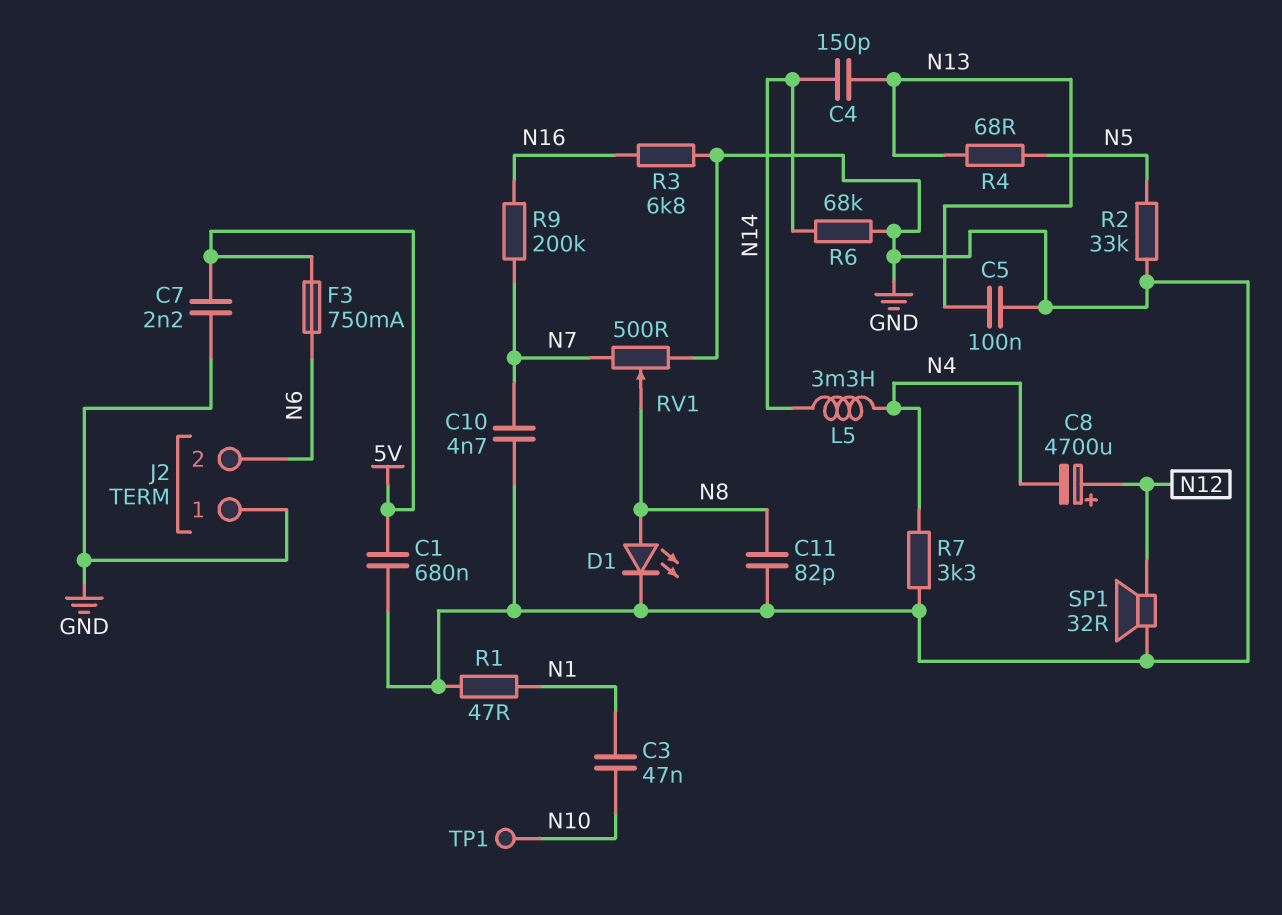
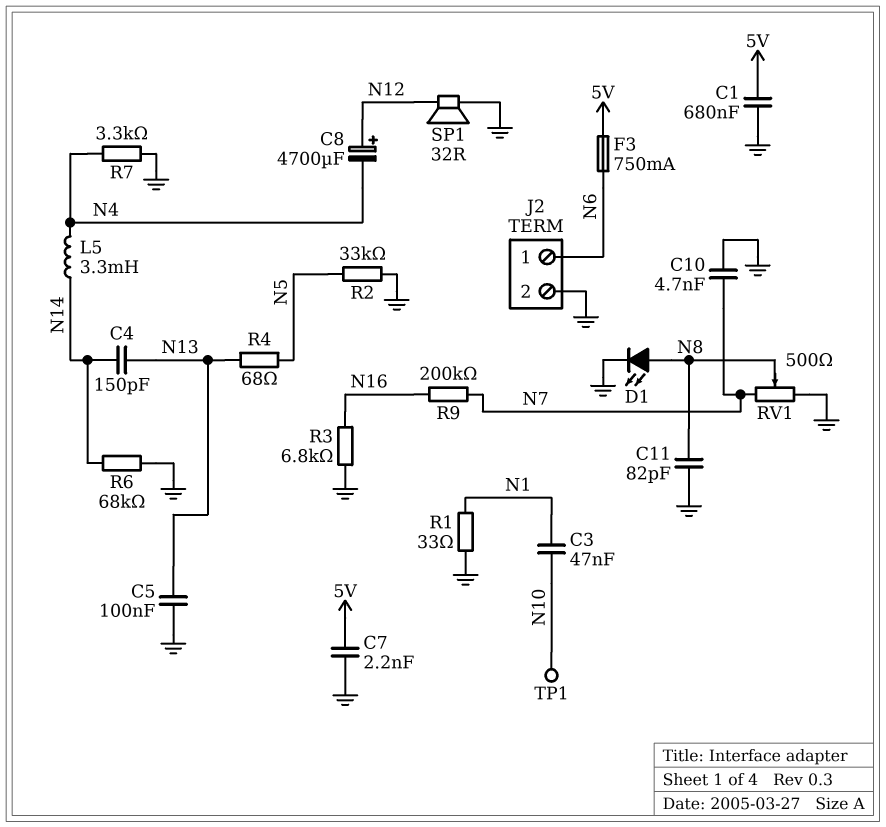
J2 pin 1: GND -> N6
J2 pin 2: N6 -> GND
R1: 47 (GND, N1) -> 33 (GND, N1)

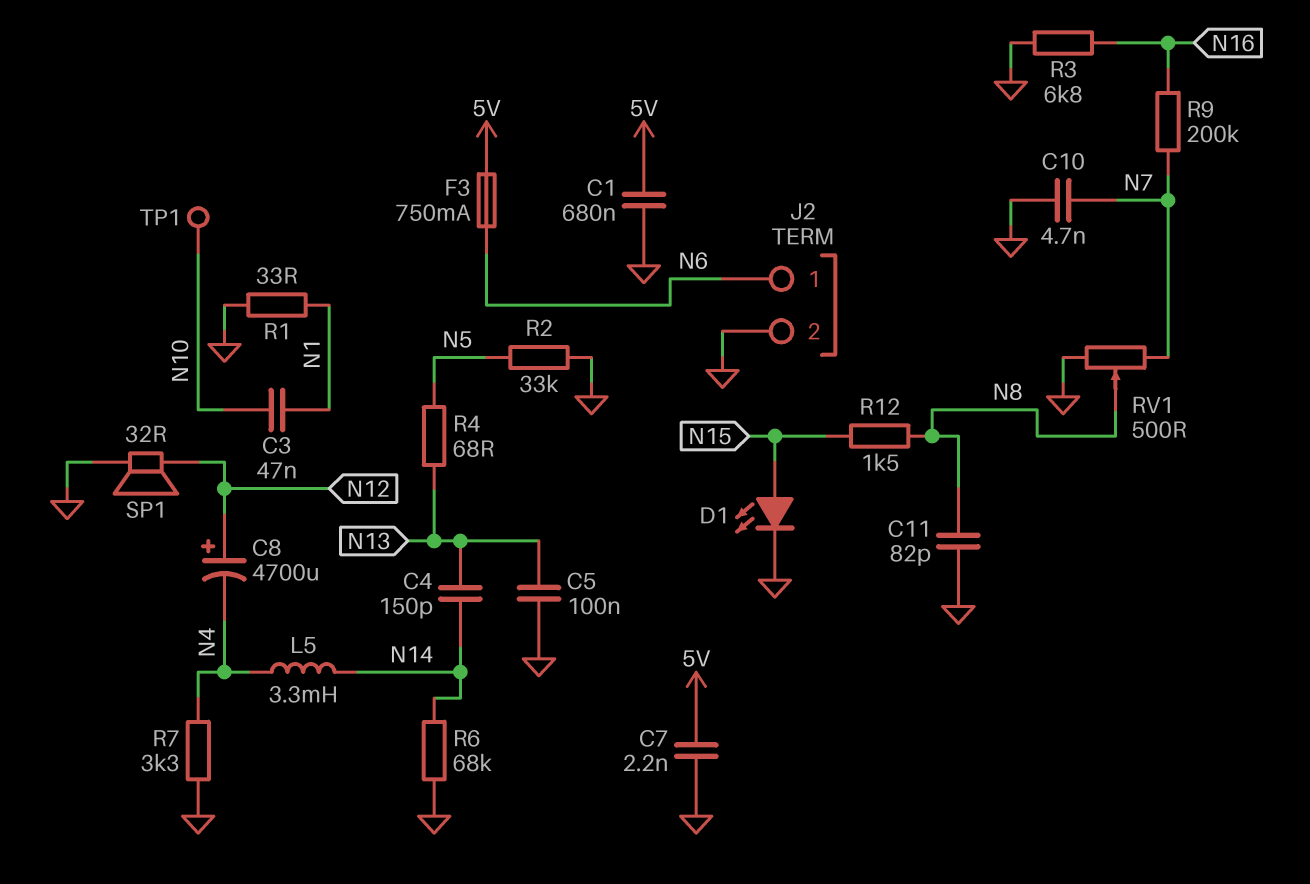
D1: LED (A N8, K GND) -> LED (A N15, K GND)
R12: none -> 1.5k (N8, N15)

